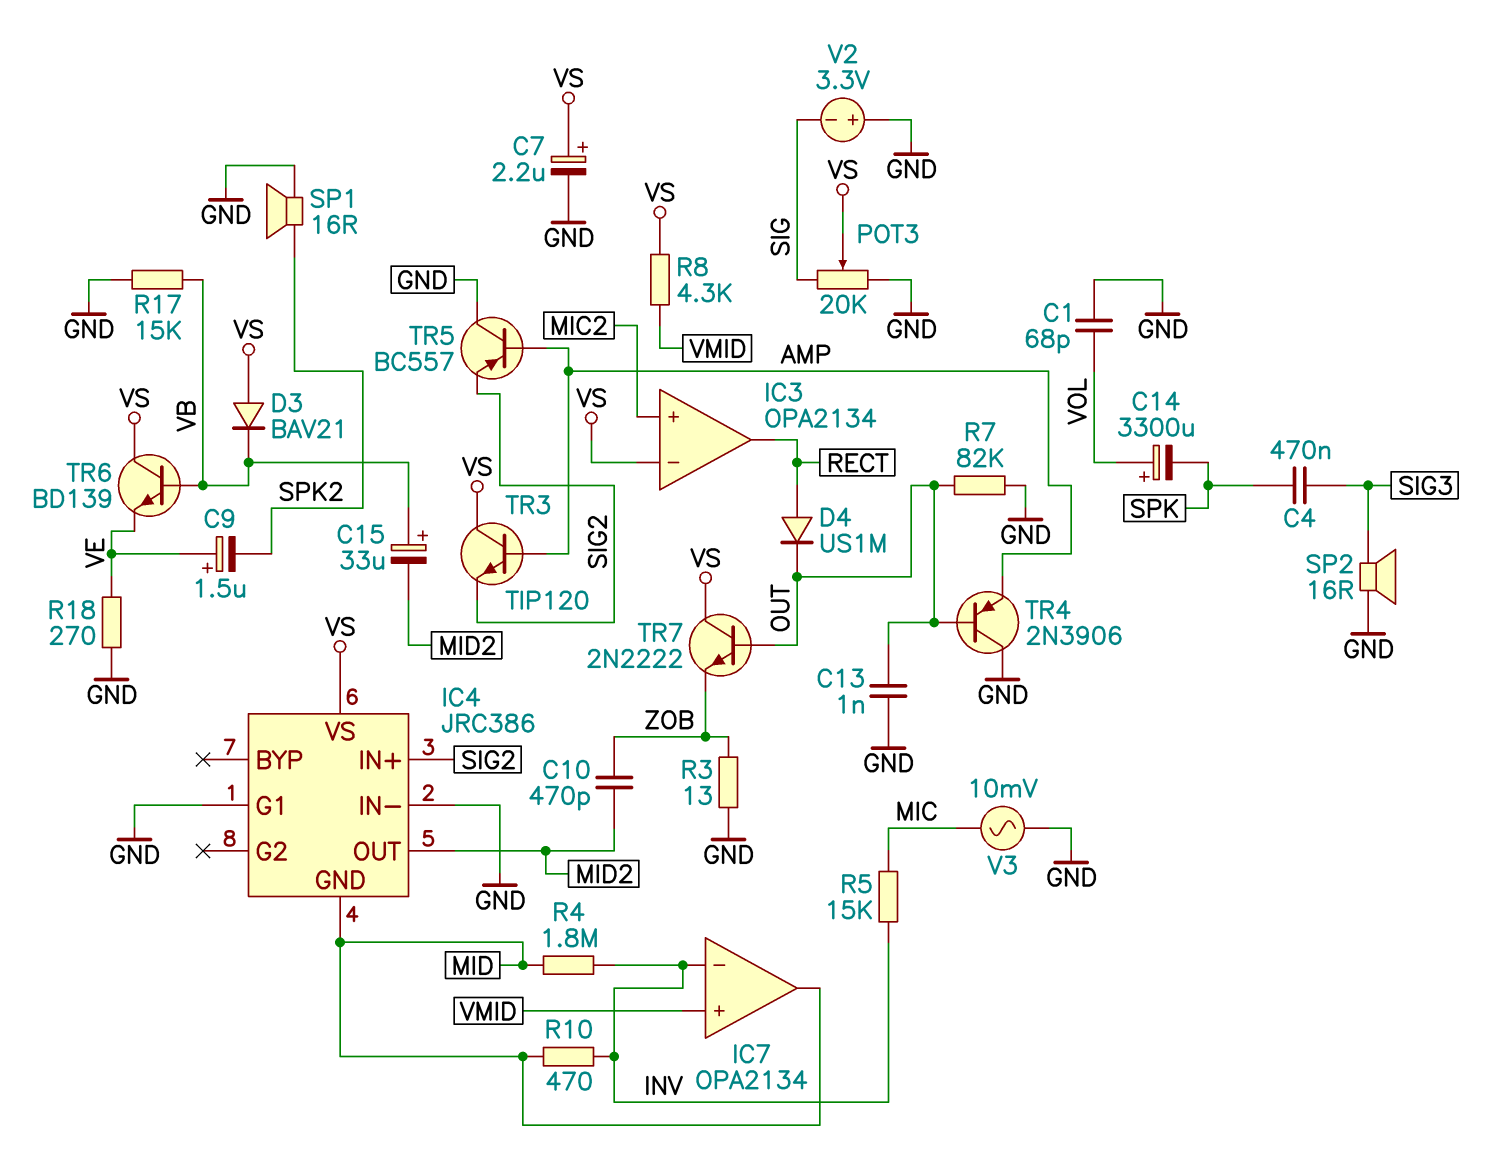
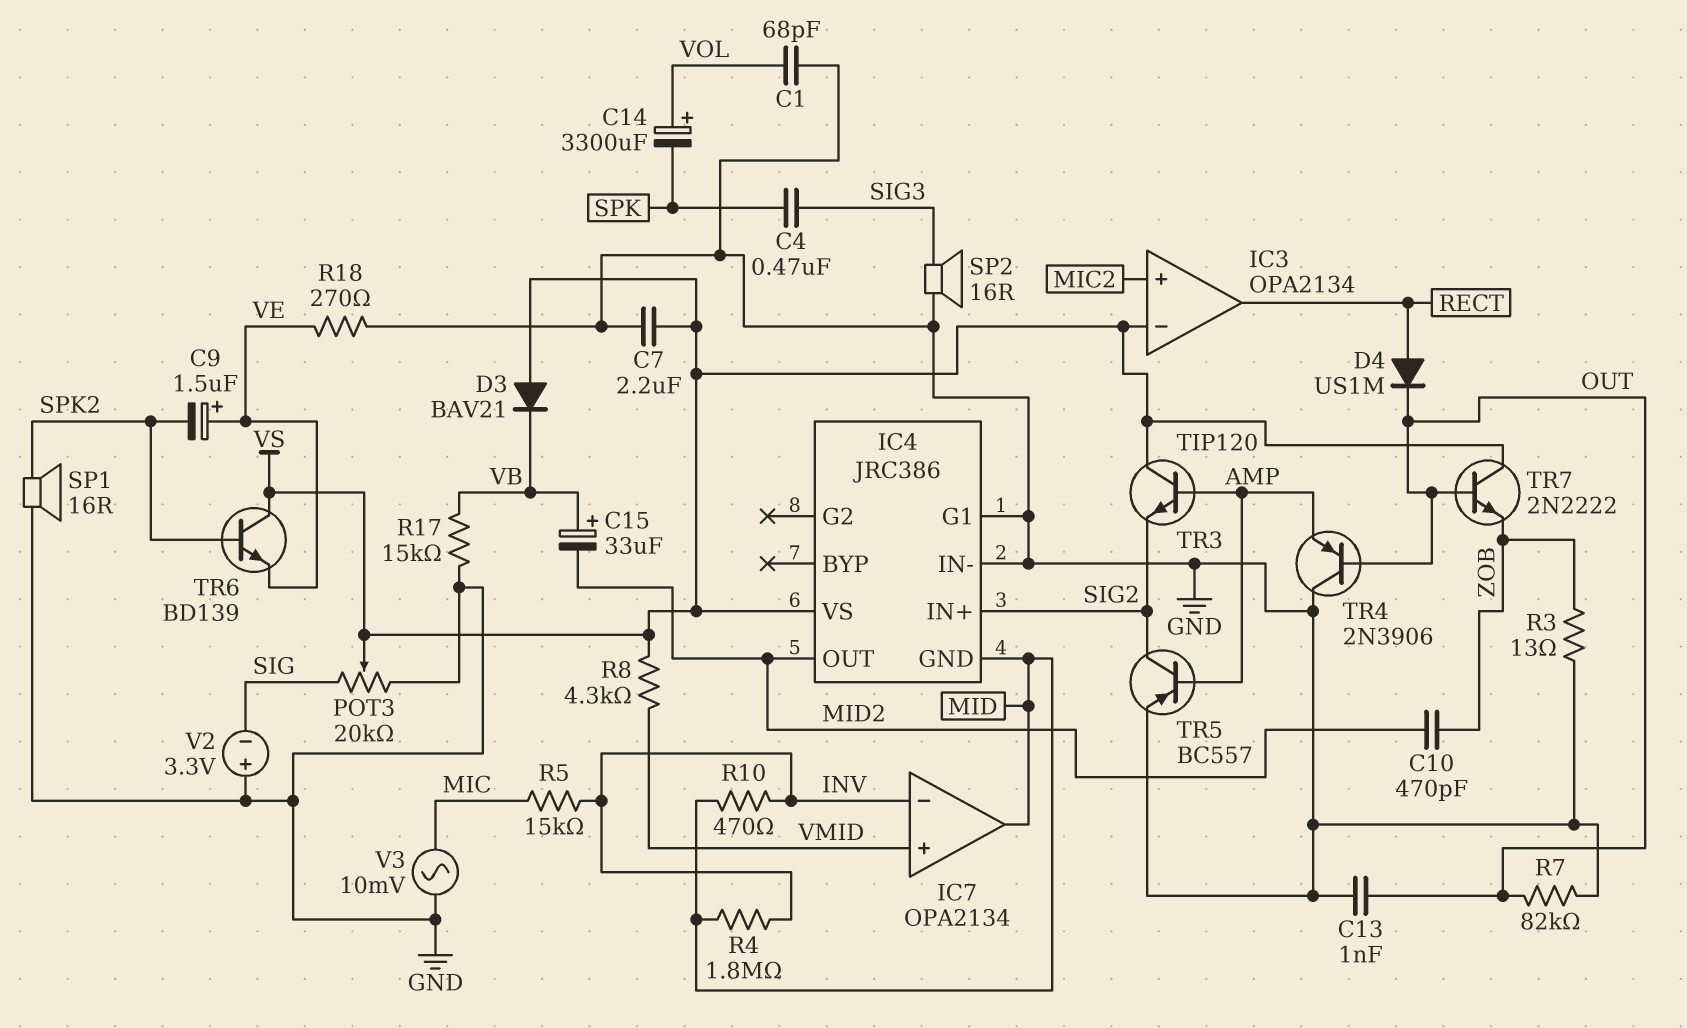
C7: 2.2uF (plus VS, minus GND) -> 2.2uF (GND, VS)
TR5: PNP BC557 (B AMP, C GND, E SIG2) -> PNP BC557 (B AMP, C SIG2, E GND)
TR6: NPN BD139 (B VB, C VS, E VE) -> NPN BD139 (B SPK2, C VS, E VE)

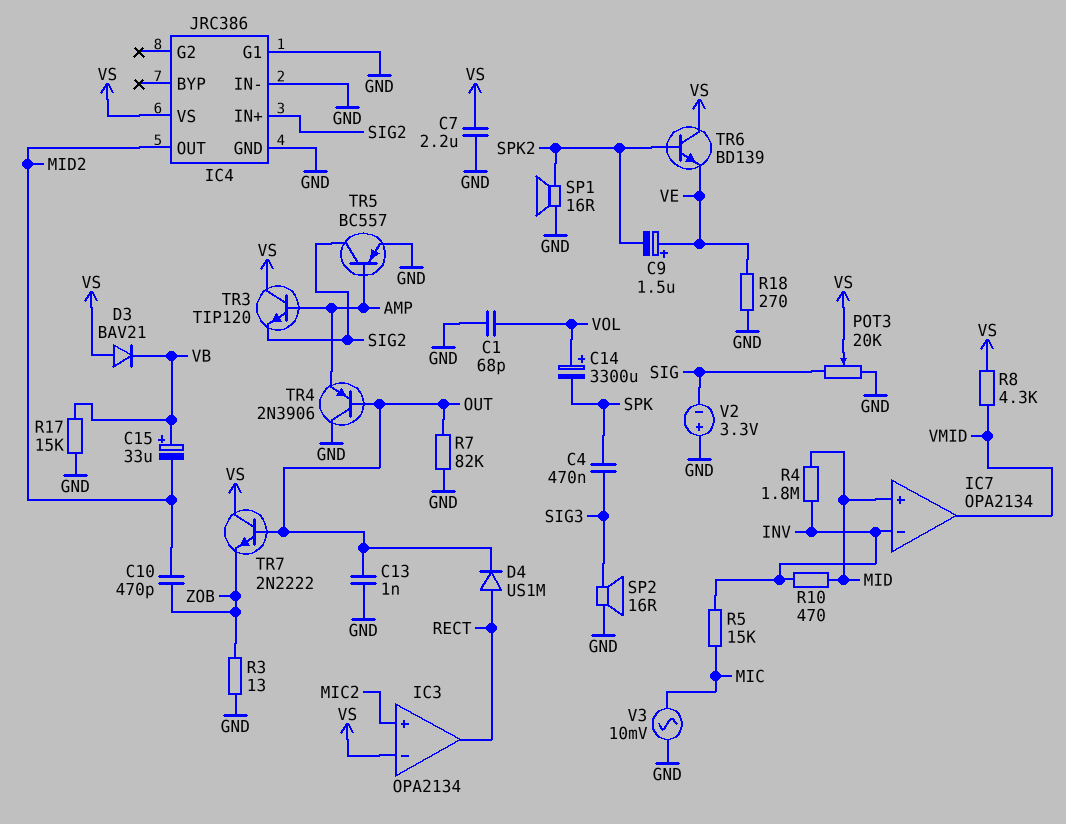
IC4 pin GND: MID -> GND
IC7 pin in+: VMID -> MID
IC7 pin out: MID -> VMID

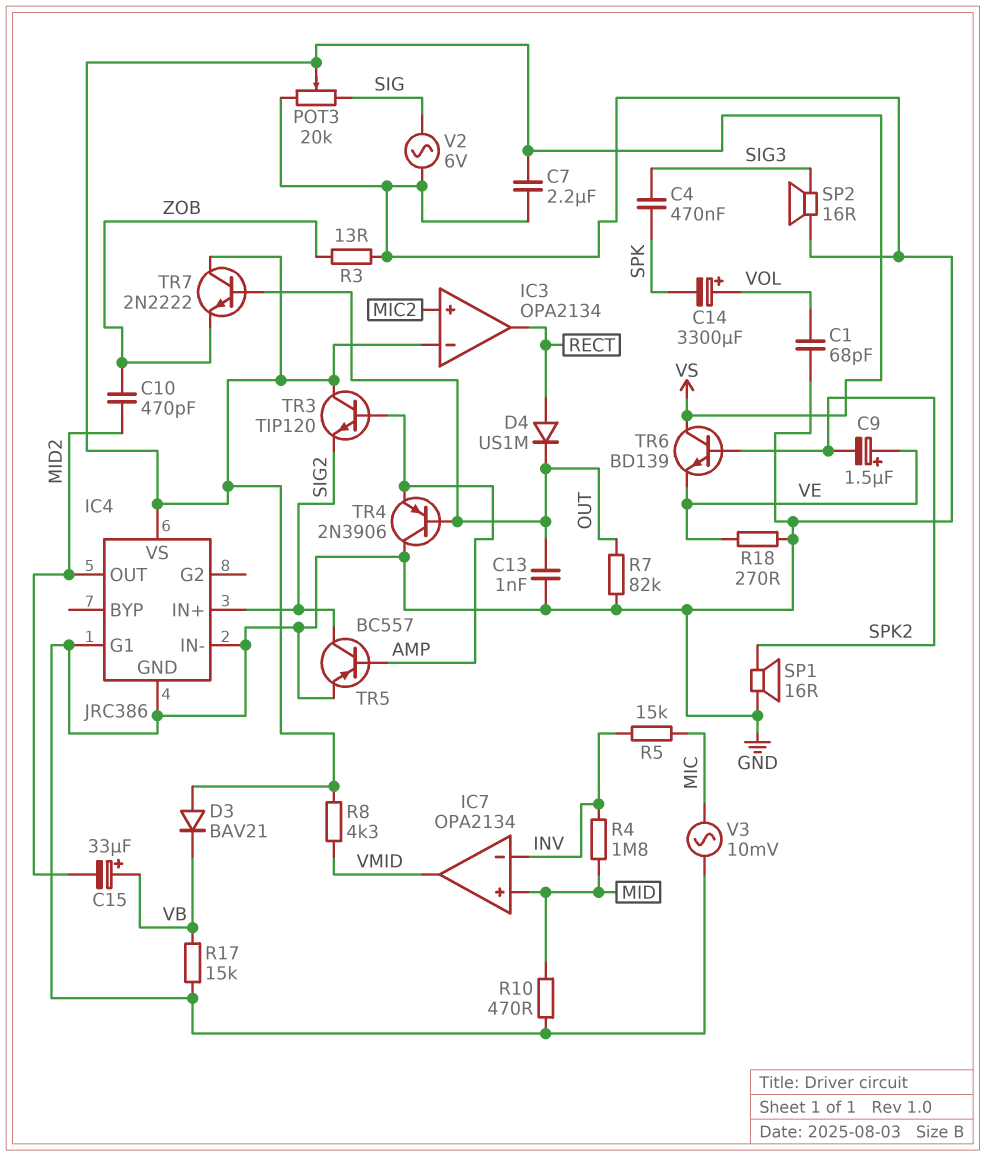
R10: 470 (INV, MID) -> 470 (GND, MID)
V2: 3.3V (plus GND, minus SIG) -> AC 6V (GND, SIG)

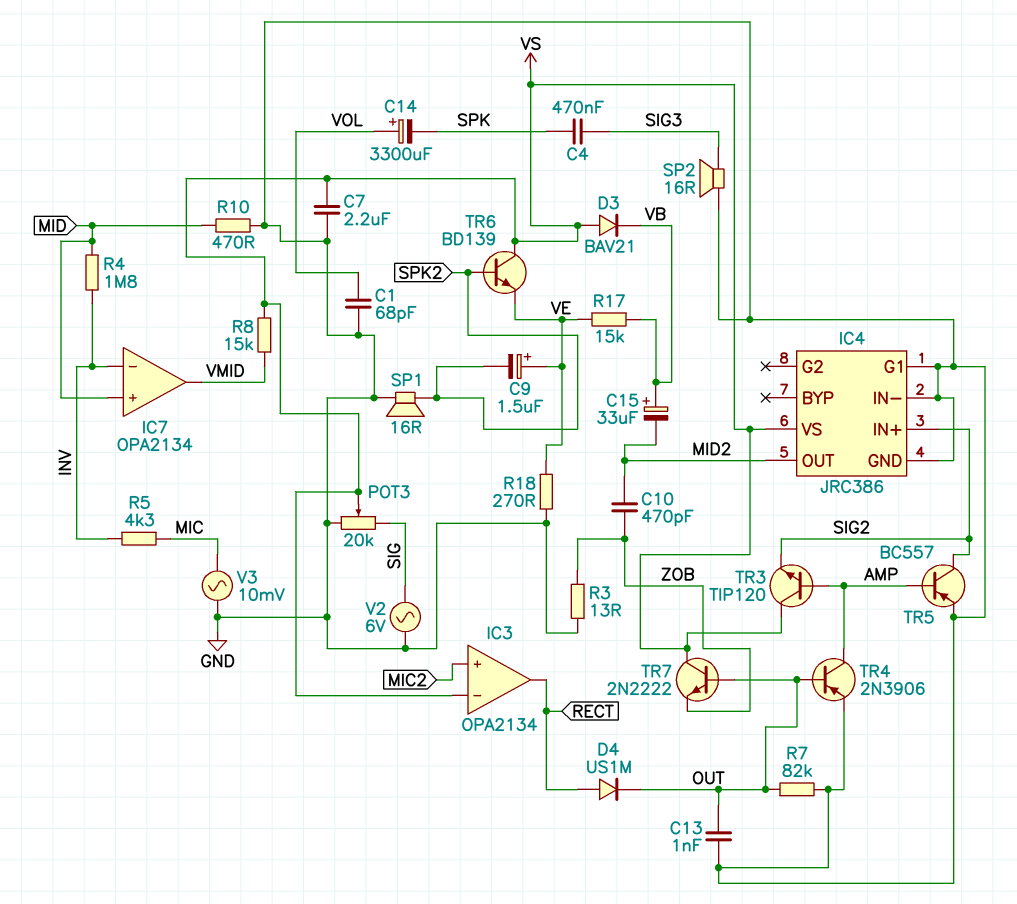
R5: 15k (INV, MIC) -> 4.3k (INV, MIC)
R8: 4.3k (VMID, VS) -> 15k (VMID, VS)
R17: 15k (GND, VB) -> 15k (VB, VE)
TR4: PNP 2N3906 (B OUT, C GND, E AMP) -> PNP 2N3906 (B OUT, C AMP, E GND)

